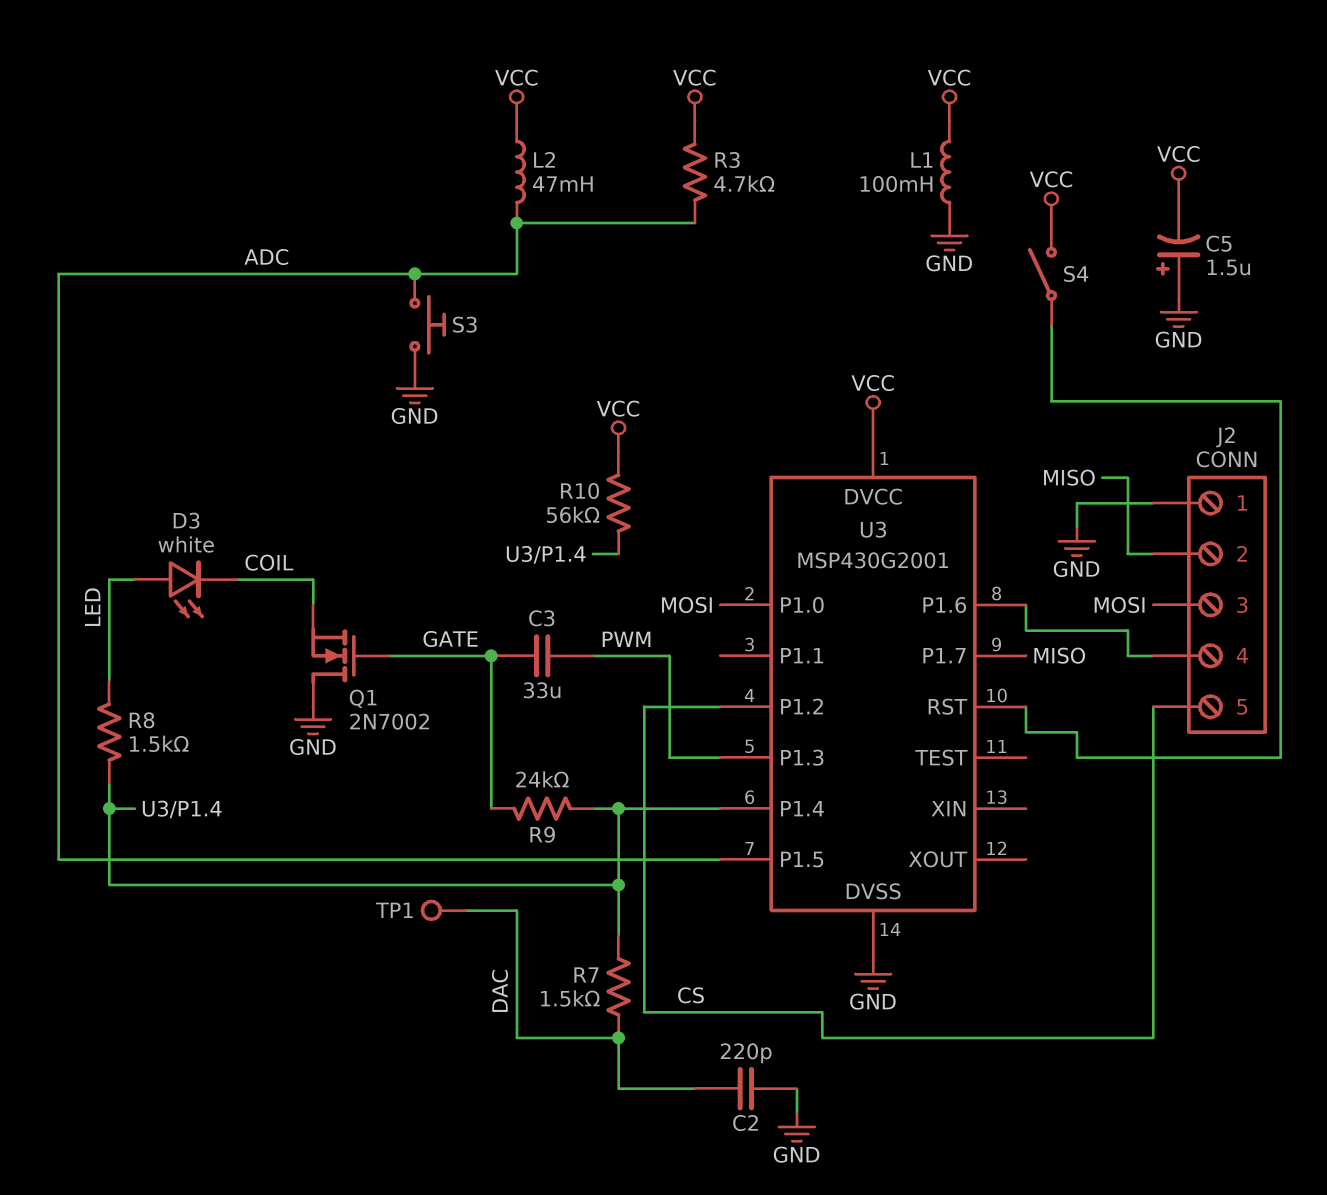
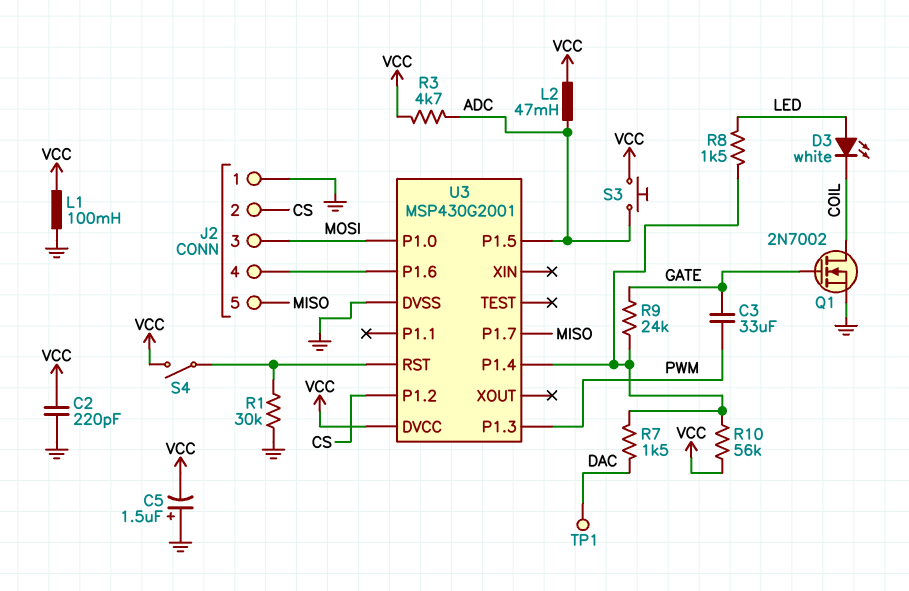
C2: 220pF (DAC, GND) -> 220pF (GND, VCC)
J2 pin 2: MISO -> CS
J2 pin 5: CS -> MISO
Q1: NMOS 2N7002 (G GATE, D GND, S COIL) -> NMOS 2N7002 (G GATE, D COIL, S GND)
R1: none -> 30k (GND, U3/RST)
S3: button (ADC, GND) -> button (ADC, VCC)

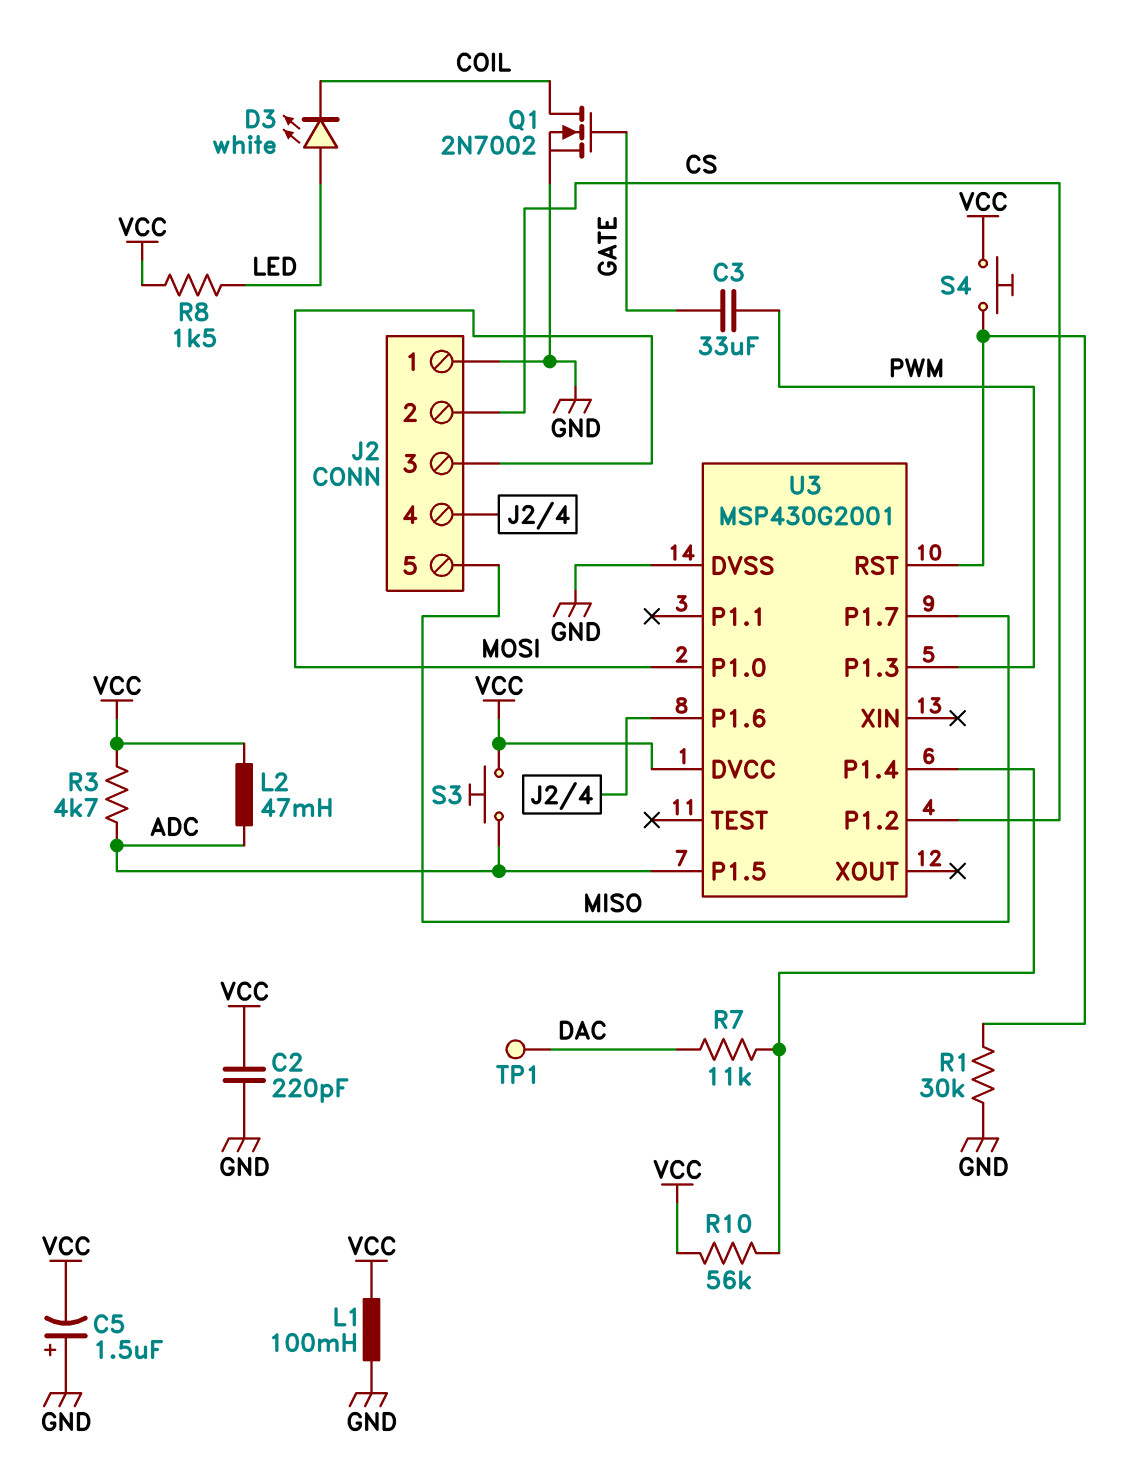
R7: 1.5k (DAC, U3/P1.4) -> 11k (DAC, U3/P1.4)
R8: 1.5k (LED, U3/P1.4) -> 1.5k (LED, VCC)
R9: 24k (GATE, U3/P1.4) -> none
S4: switch (U3/RST, VCC) -> button (U3/RST, VCC)

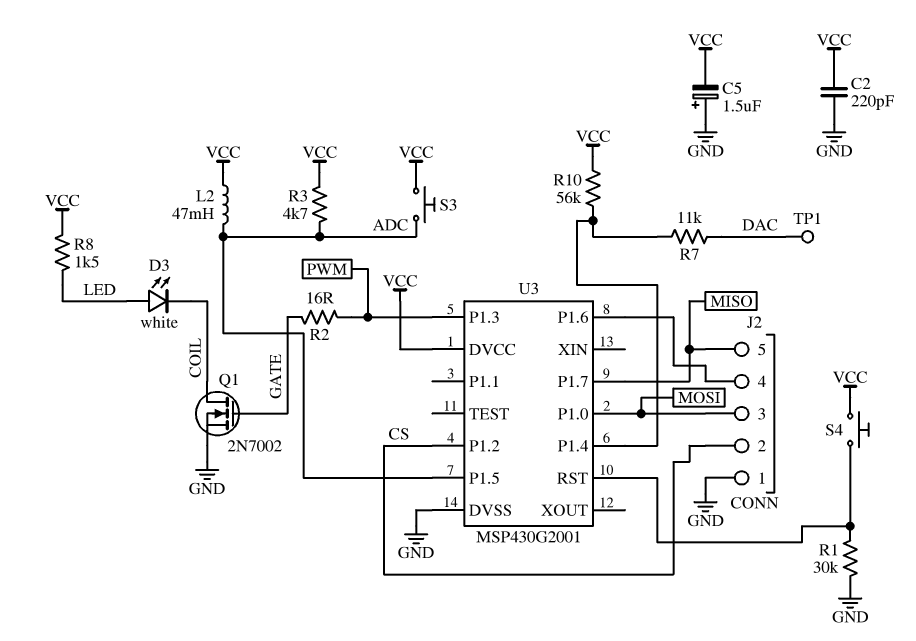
C3: 33uF (GATE, PWM) -> none
L1: 100mH (GND, VCC) -> none
R2: none -> 16 (GATE, PWM)

